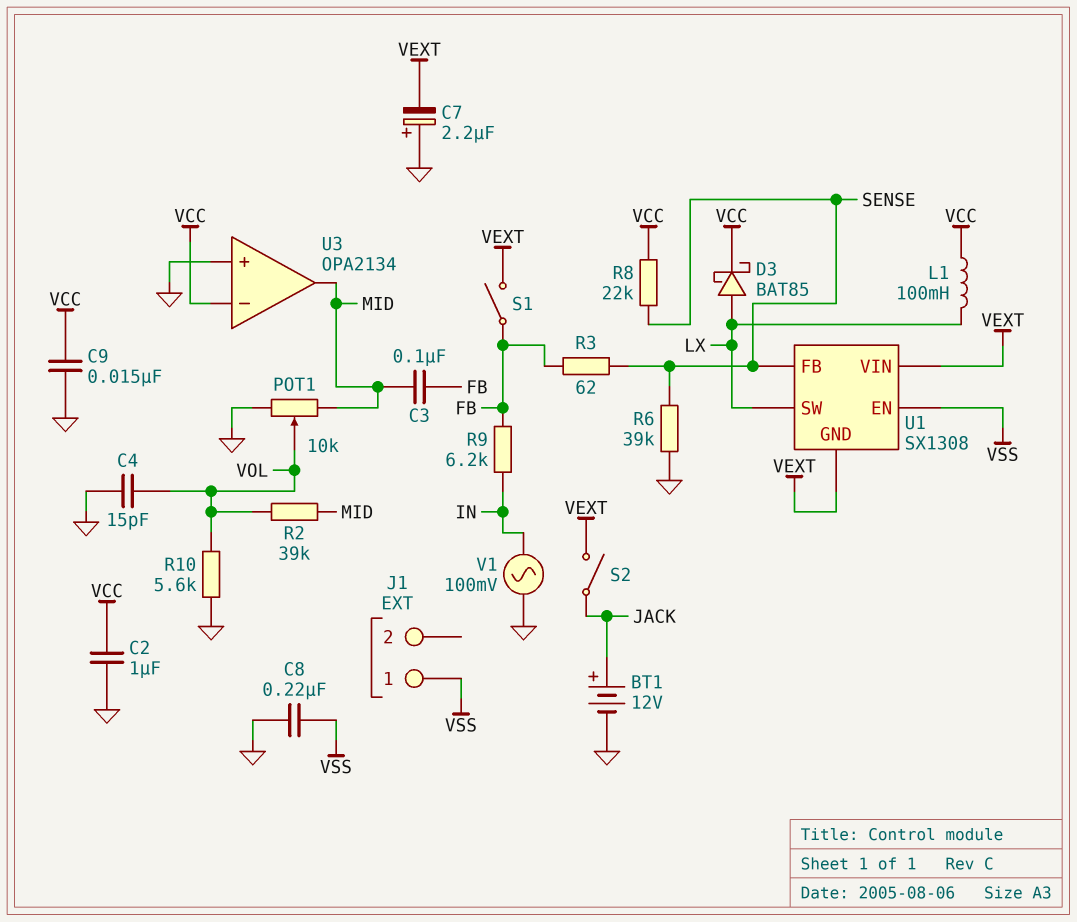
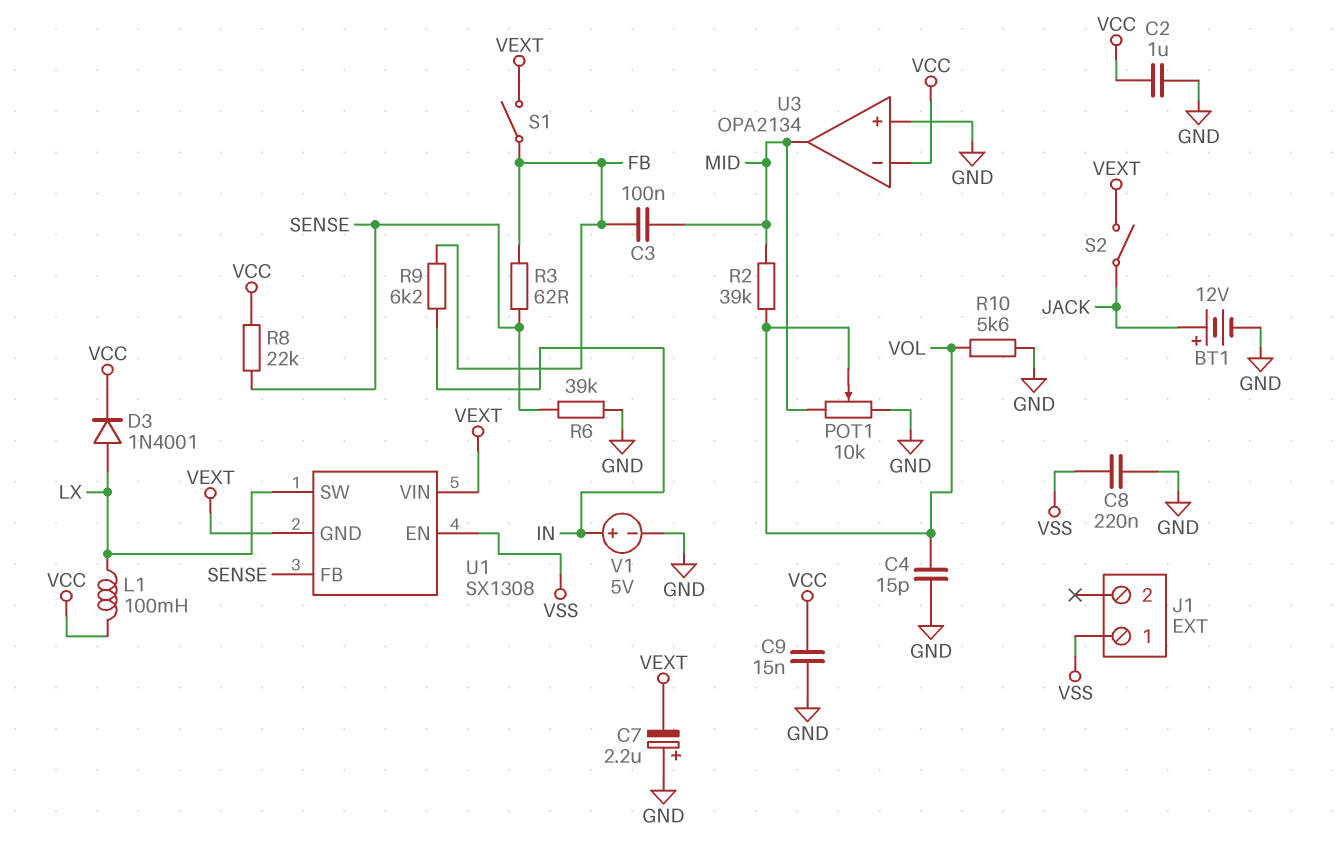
D3: schottky BAT85 (A LX, K VCC) -> diode 1N4001 (A LX, K VCC)
V1: AC 100mV (GND, IN) -> 5V (plus IN, minus GND)

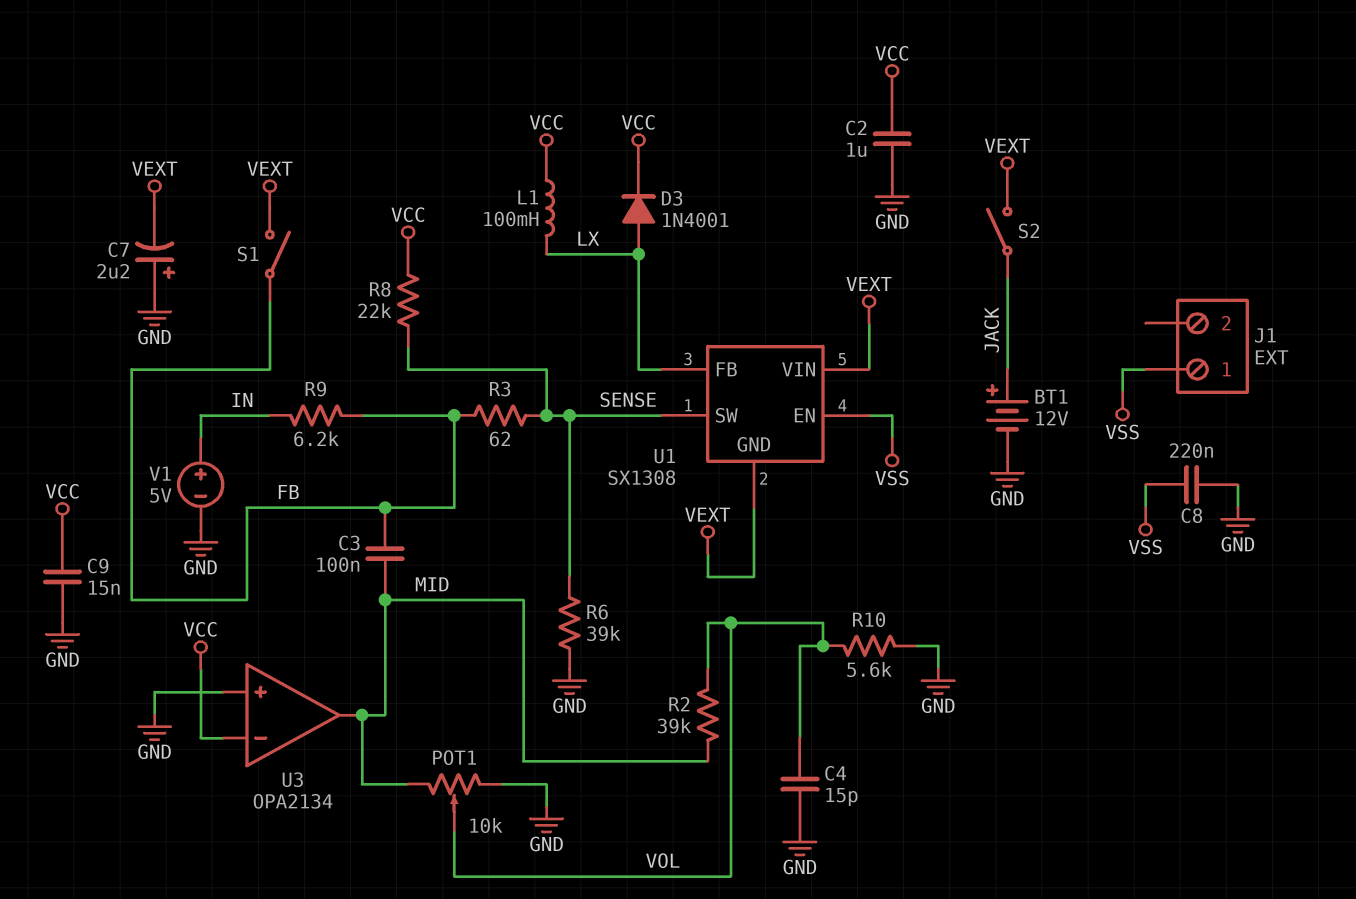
U1 pin FB: SENSE -> LX
U1 pin SW: LX -> SENSE

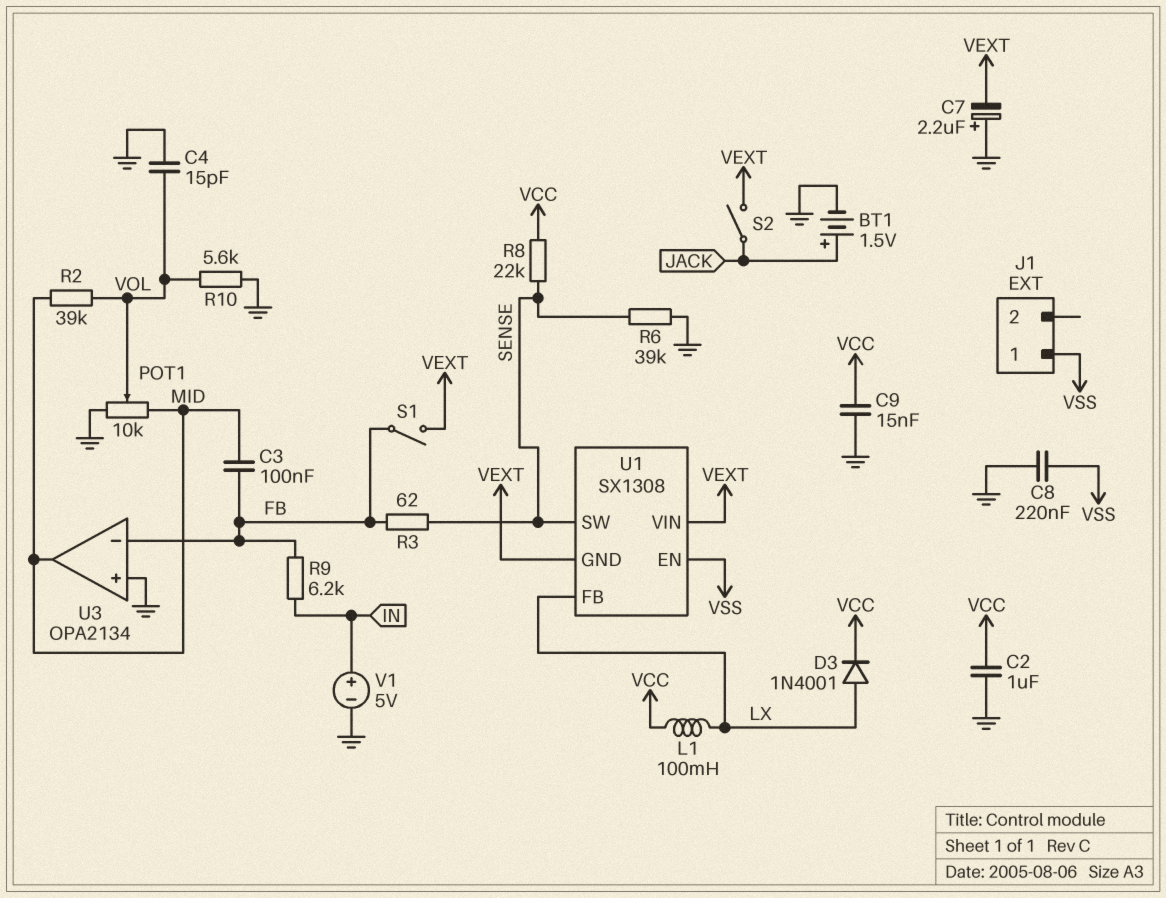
BT1: 12V (plus JACK, minus GND) -> 1.5V (plus JACK, minus GND)
U3 pin in-: VCC -> FB

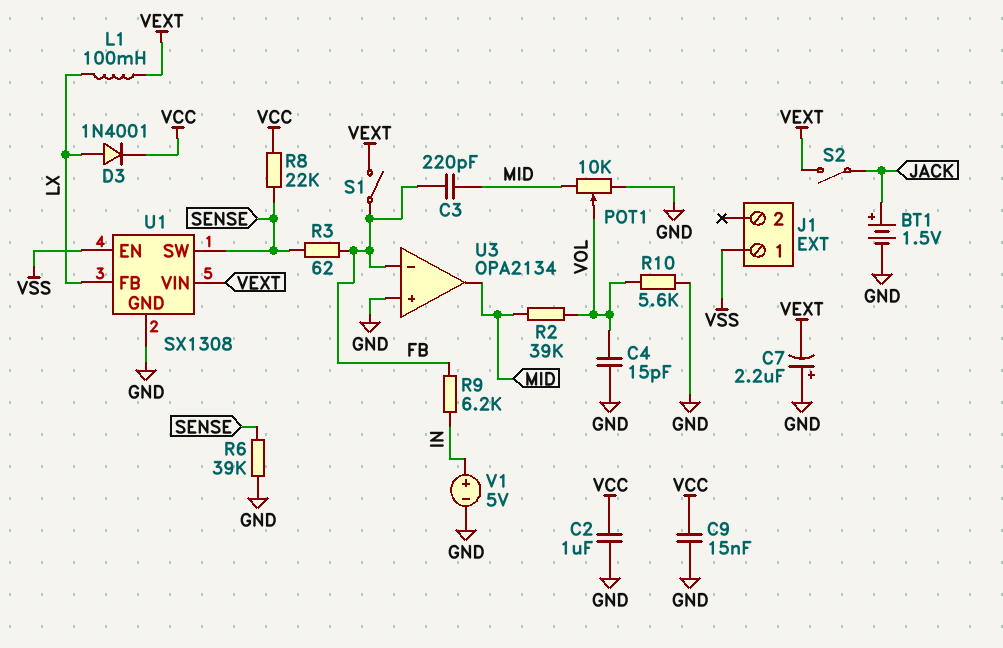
C3: 100nF (FB, MID) -> 220pF (FB, MID)
C8: 220nF (GND, VSS) -> none
L1: 100mH (LX, VCC) -> 100mH (LX, VEXT)
U1 pin GND: VEXT -> GND

